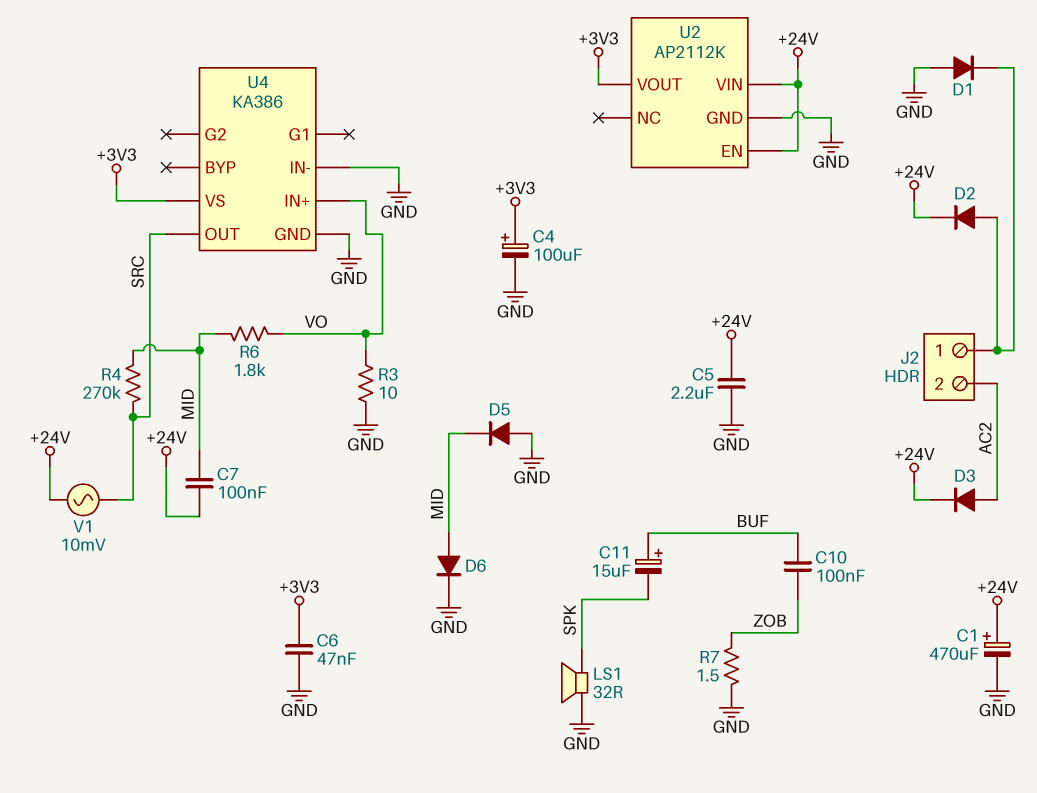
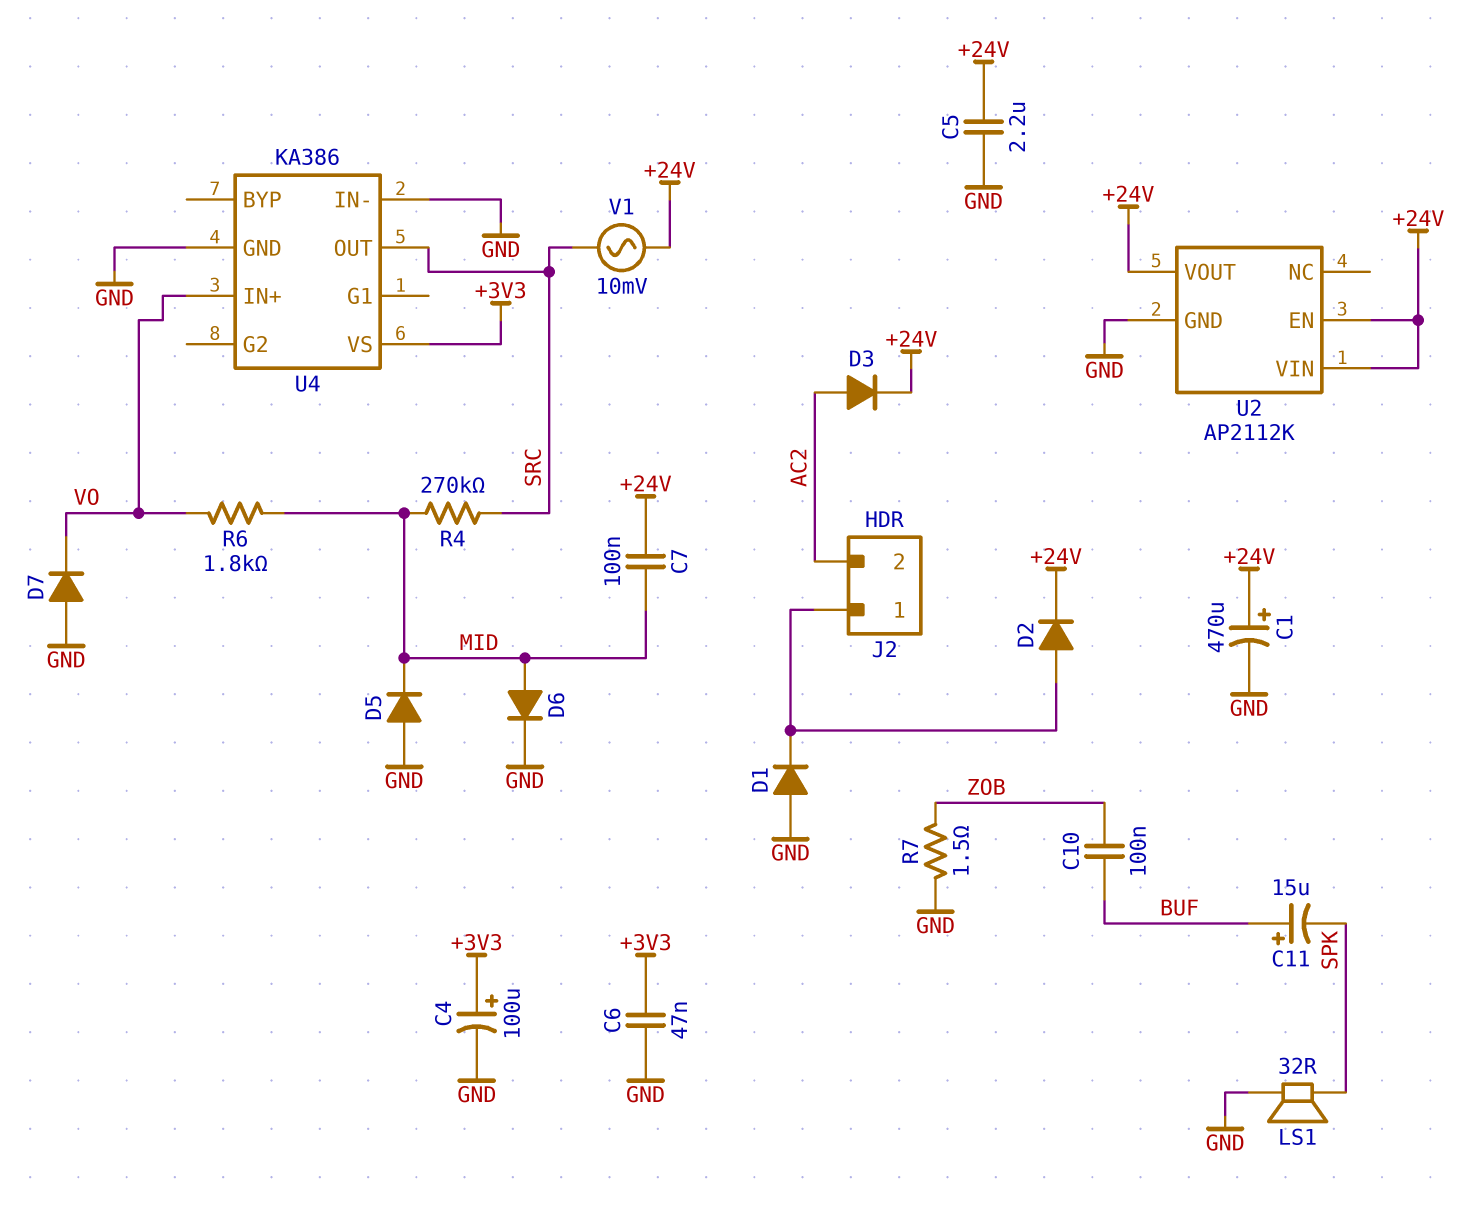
D7: none -> diode (A GND, K VO)
R3: 10 (GND, VO) -> none
U2 pin VOUT: +3V3 -> +24V

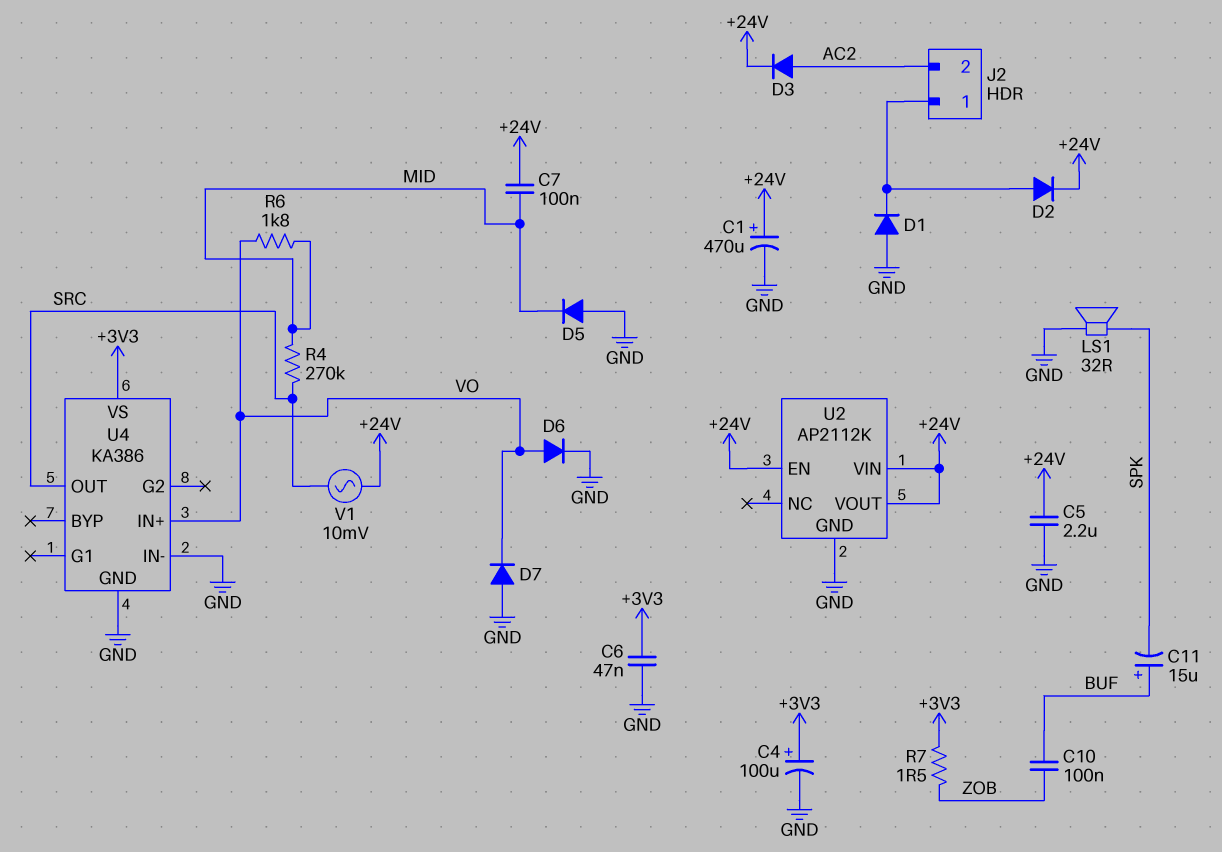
D6: diode (A MID, K GND) -> diode (A VO, K GND)
R7: 1.5 (GND, ZOB) -> 1.5 (+3V3, ZOB)

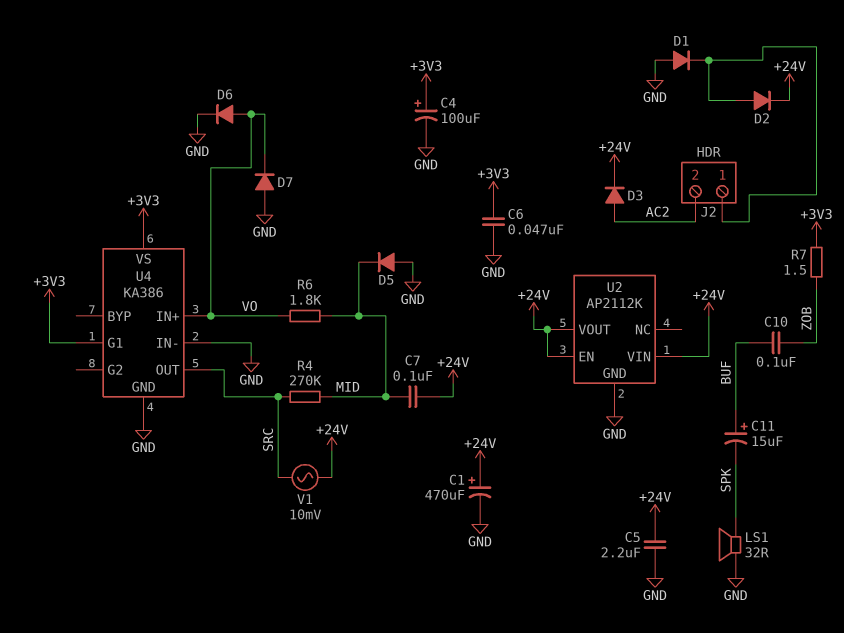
U4 pin G1: none -> +3V3

